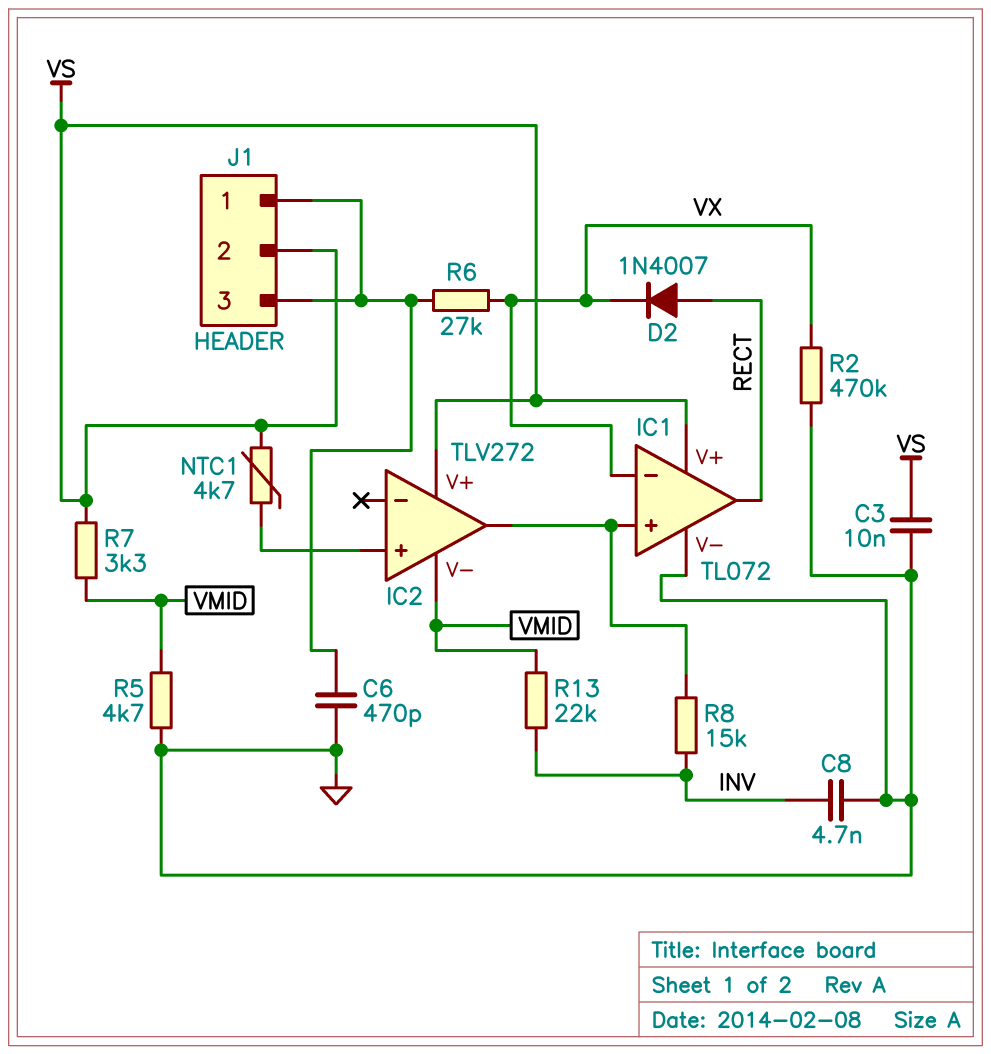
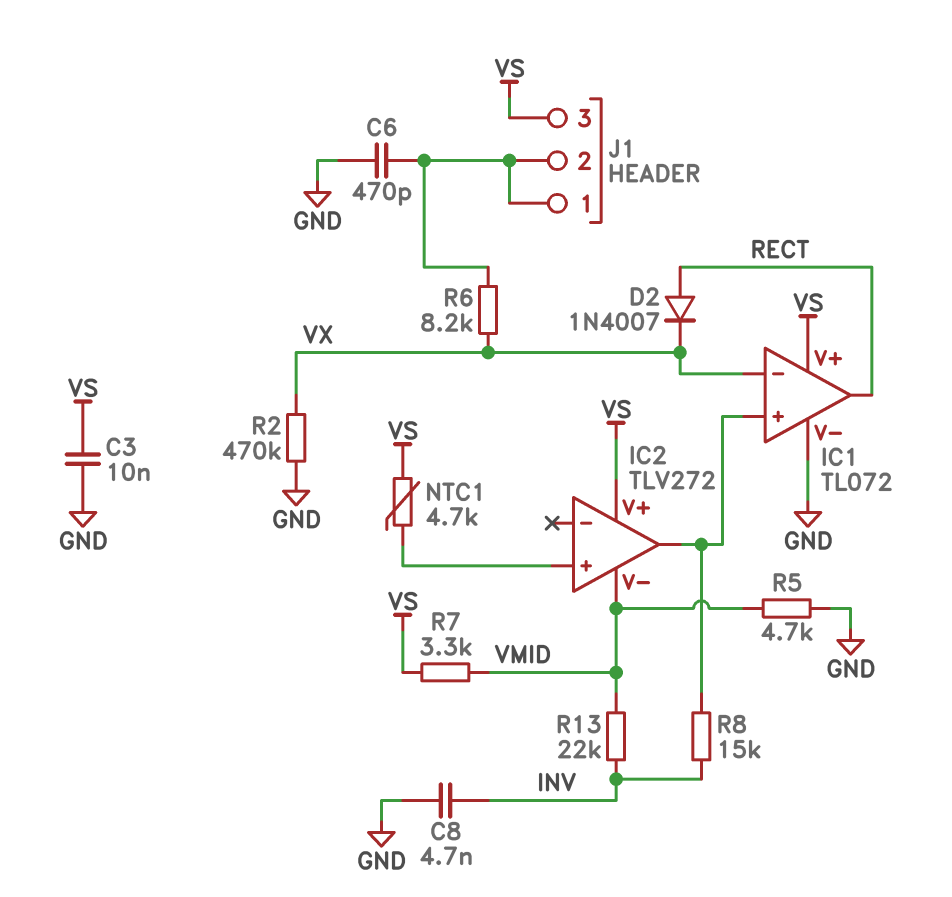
J1 pin 2: VS -> J1/1
J1 pin 3: J1/1 -> VS
R6: 27k (J1/1, VX) -> 8.2k (J1/1, VX)

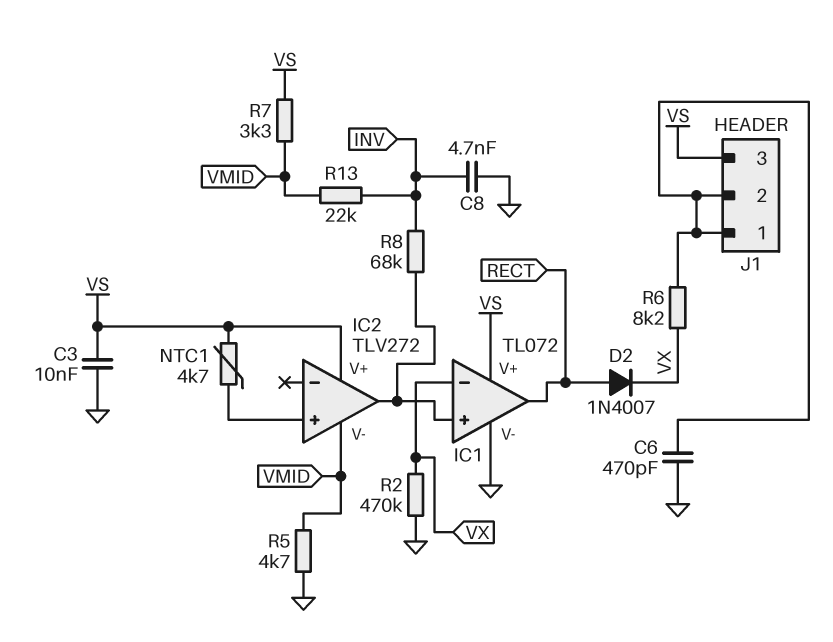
R8: 15k (IC1/in+, INV) -> 68k (IC1/in+, INV)

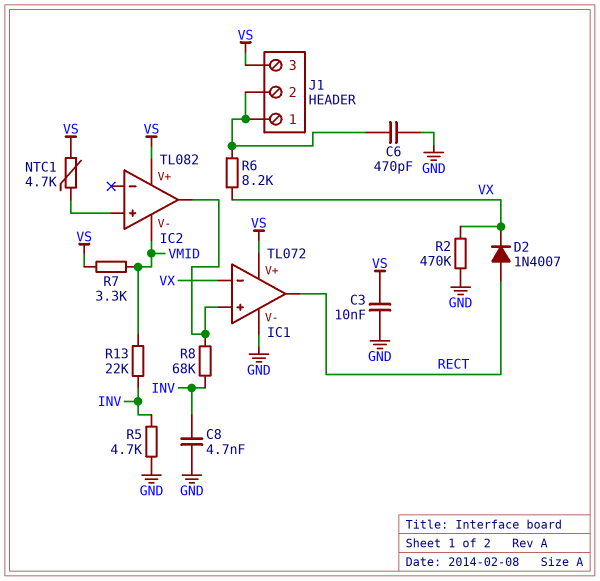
IC2: TLV272 -> TL082
R5: 4.7k (GND, VMID) -> 4.7k (GND, INV)

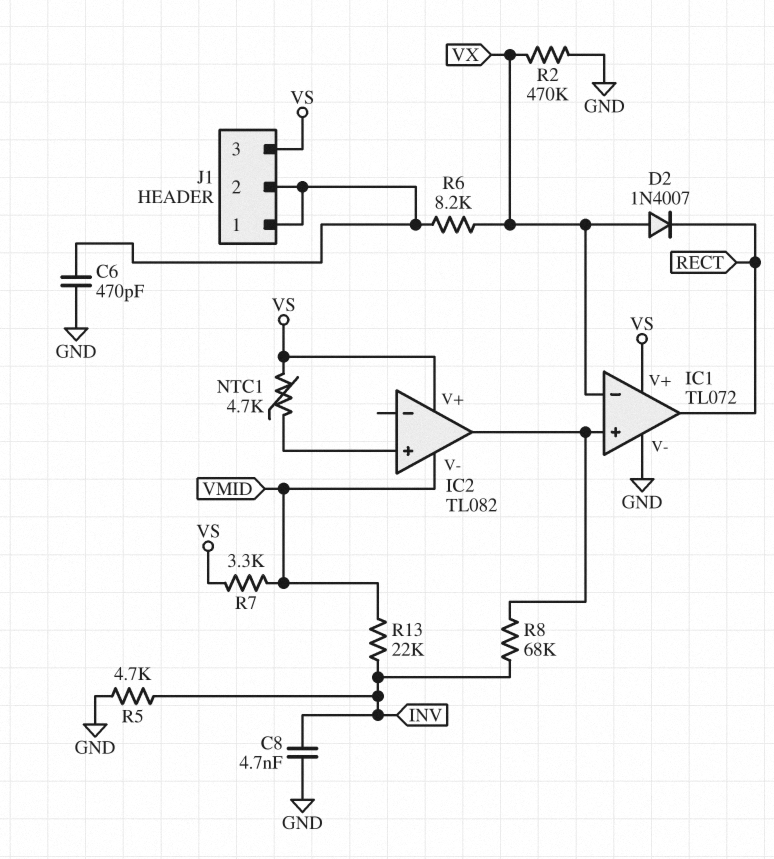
C3: 10nF (GND, VS) -> none
D2: diode 1N4007 (A RECT, K VX) -> diode 1N4007 (A VX, K RECT)

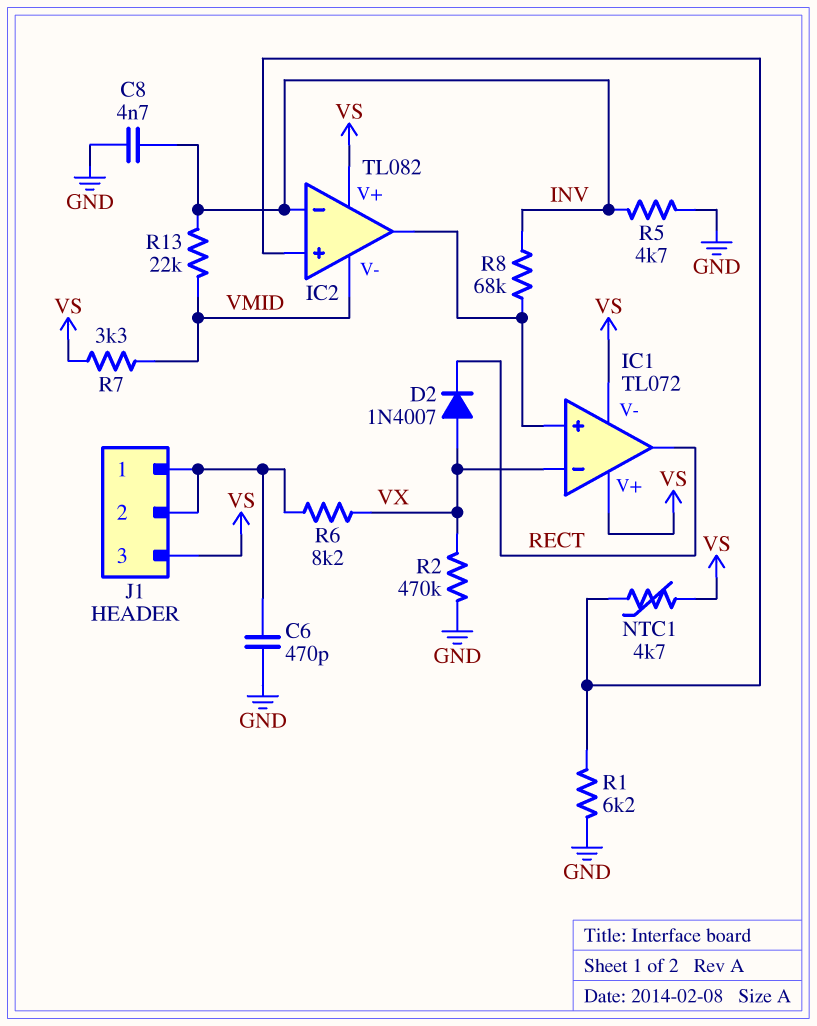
IC1 pin V-: GND -> VS
IC2 pin in-: none -> INV
R1: none -> 6.2k (GND, IC2/in+)

